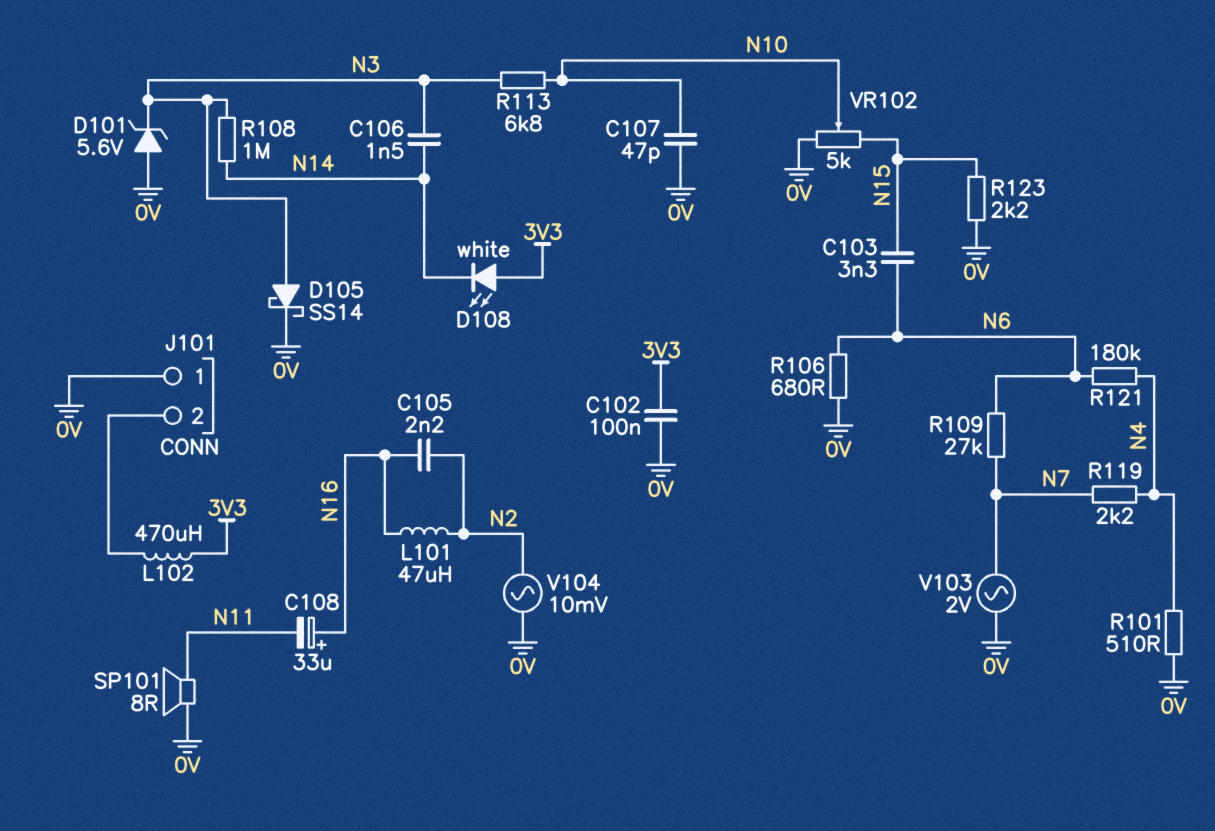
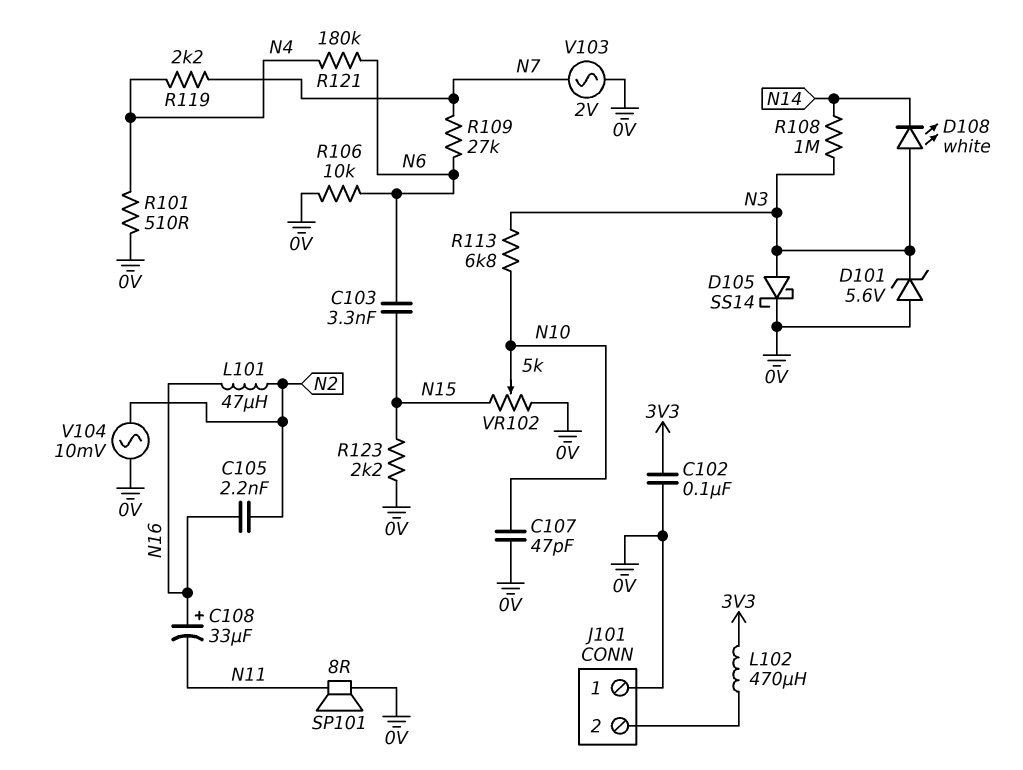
C106: 1.5nF (N3, N14) -> none
D108: LED white (A 3V3, K N14) -> LED white (A N3, K N14)
R106: 680 (0V, N6) -> 10k (0V, N6)

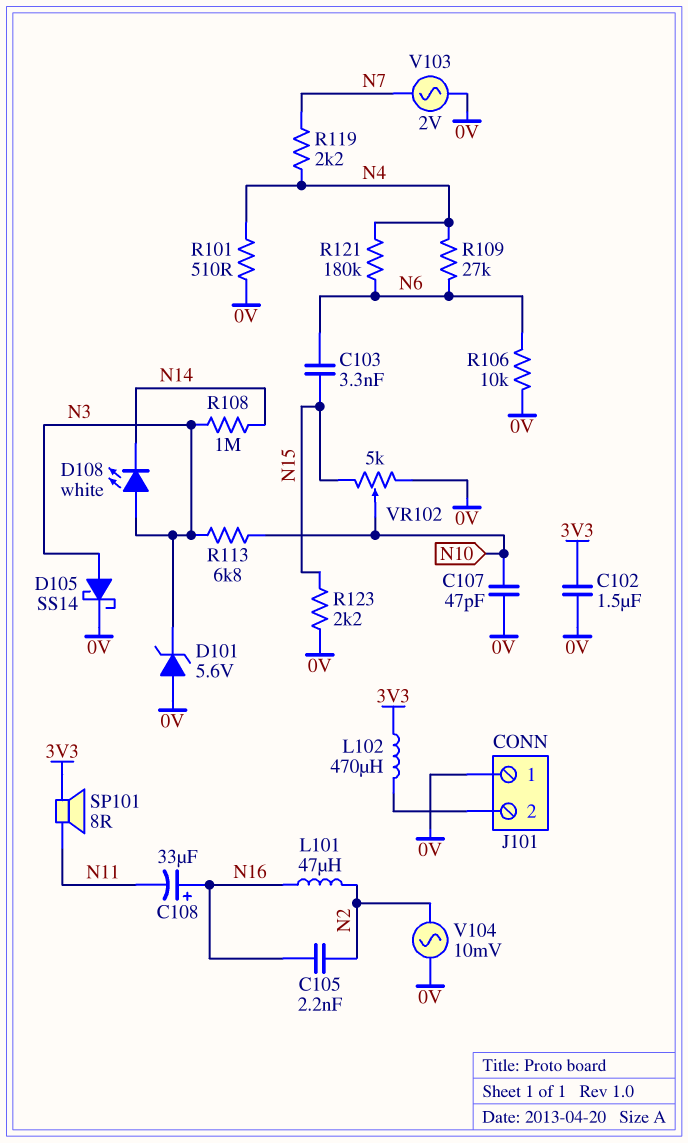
C102: 100nF (0V, 3V3) -> 1.5uF (0V, 3V3)
R109: 27k (N6, N7) -> 27k (N4, N6)
SP101: speaker 8R (0V, N11) -> speaker 8R (3V3, N11)

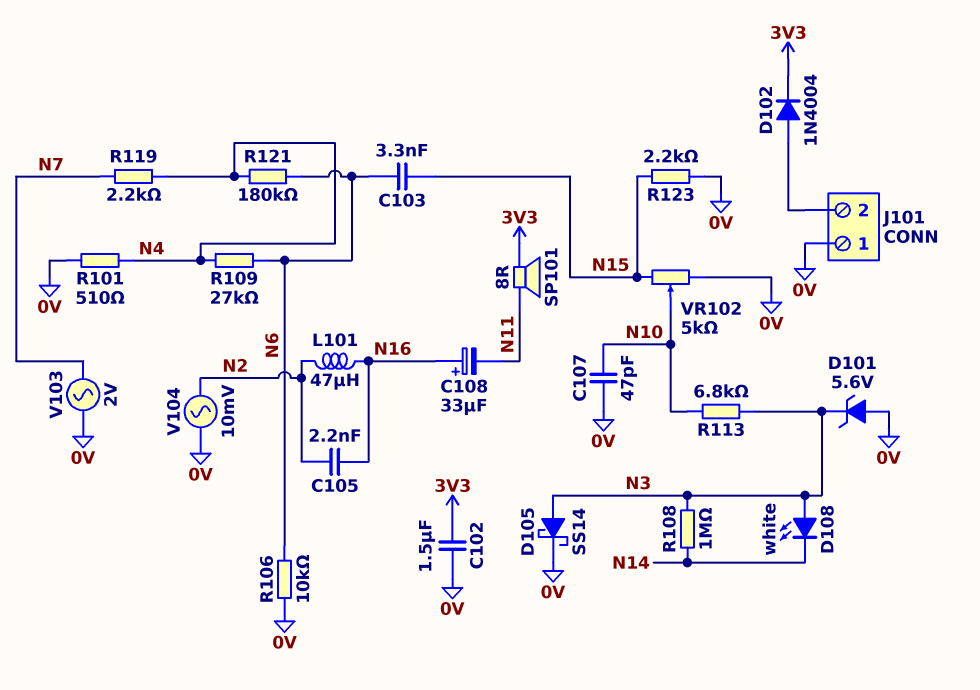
D102: none -> diode 1N4004 (A J101/2, K 3V3)
L102: 470uH (3V3, J101/2) -> none

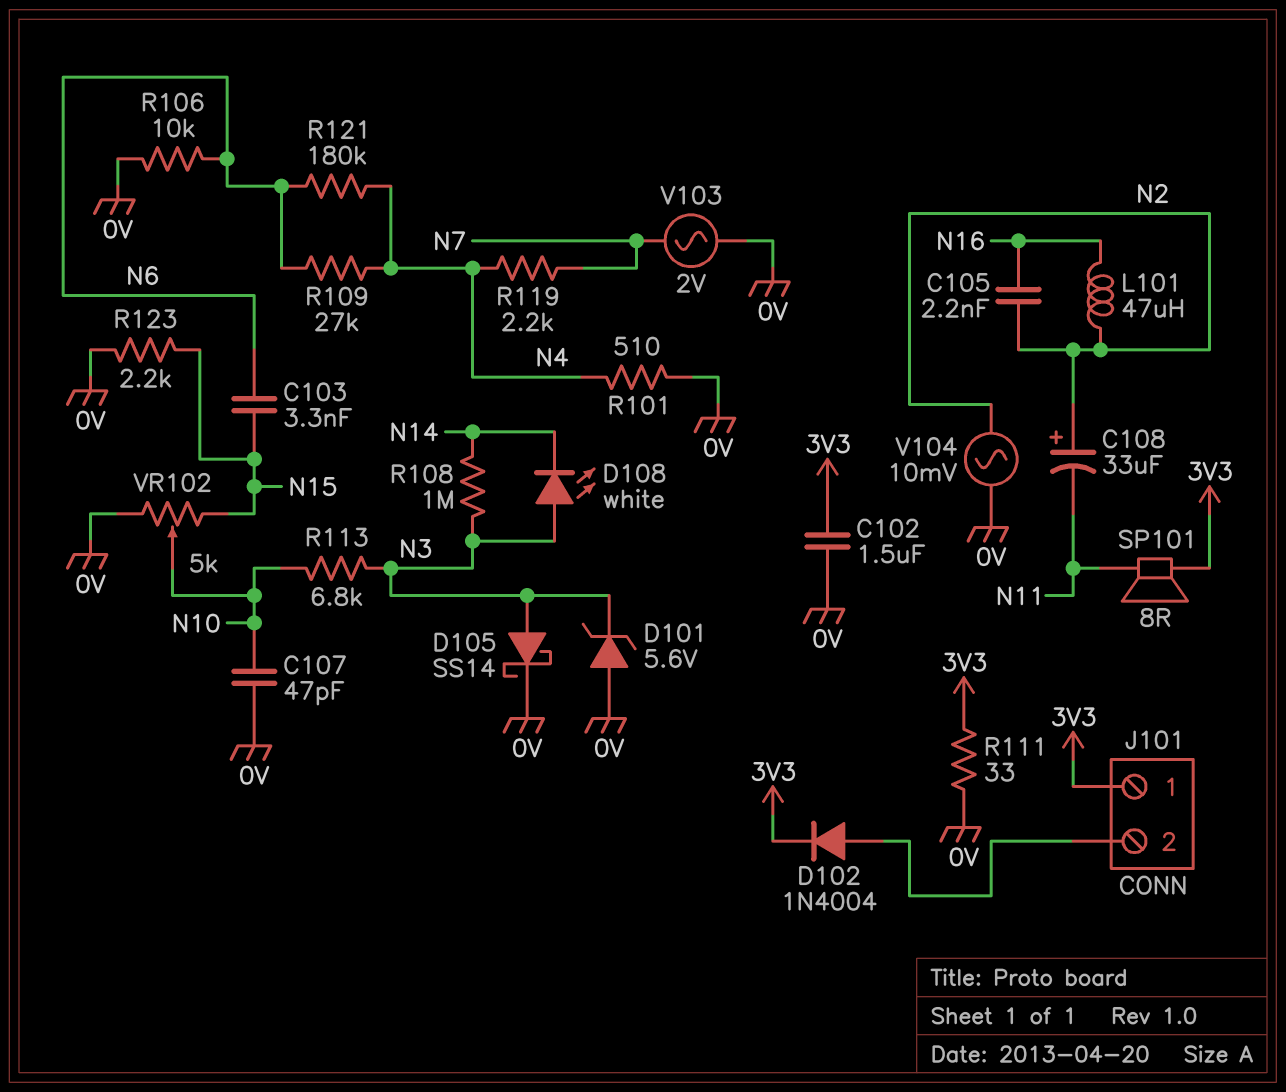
C108: 33uF (plus N16, minus N11) -> 33uF (plus N2, minus N11)
J101 pin 1: 0V -> 3V3
R111: none -> 33 (0V, 3V3)

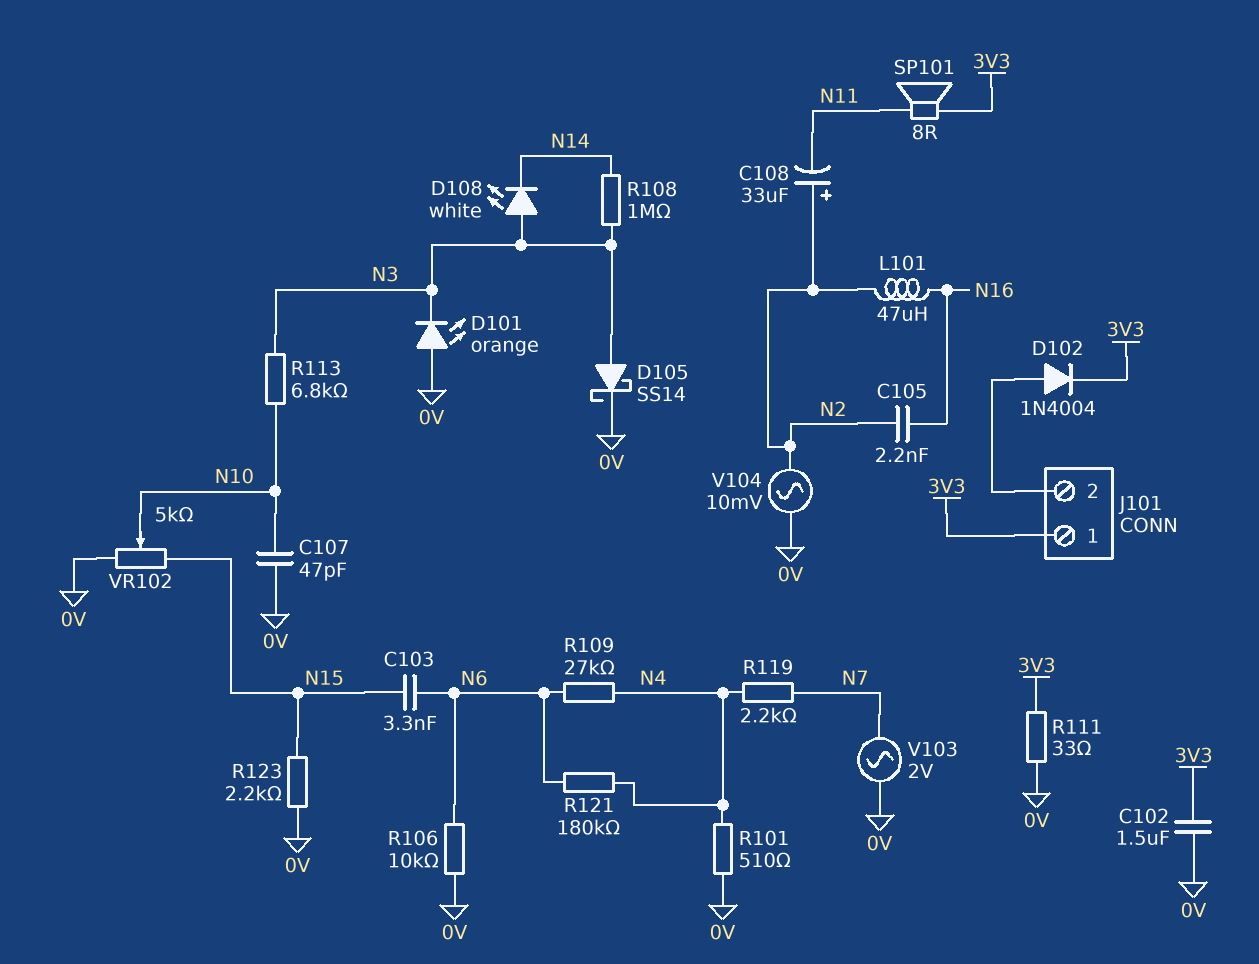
D101: zener 5.6V (A 0V, K N3) -> LED orange (A 0V, K N3)

